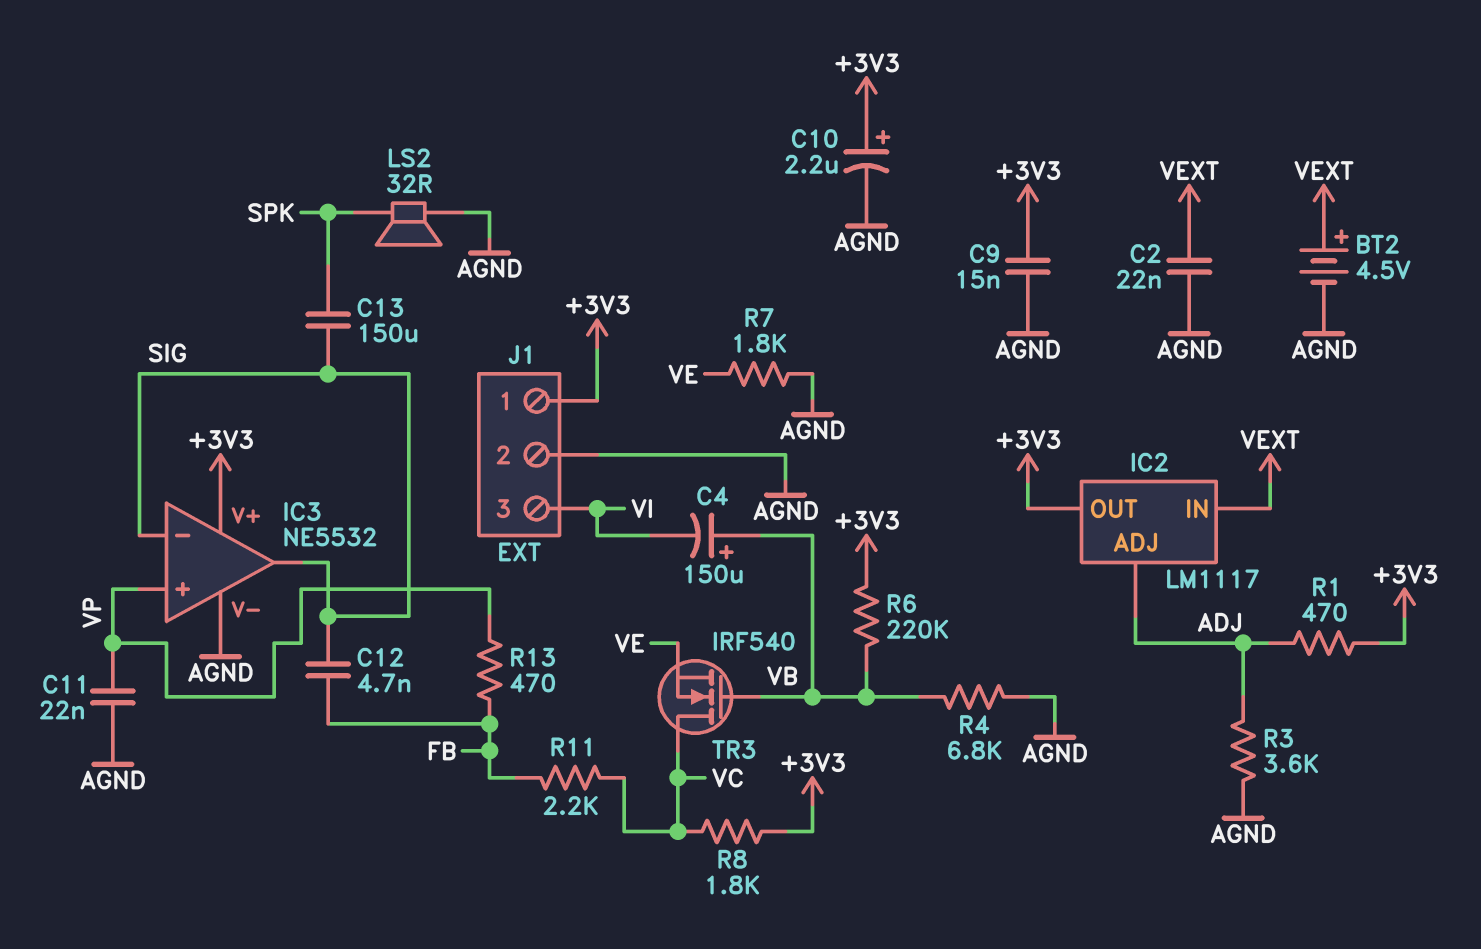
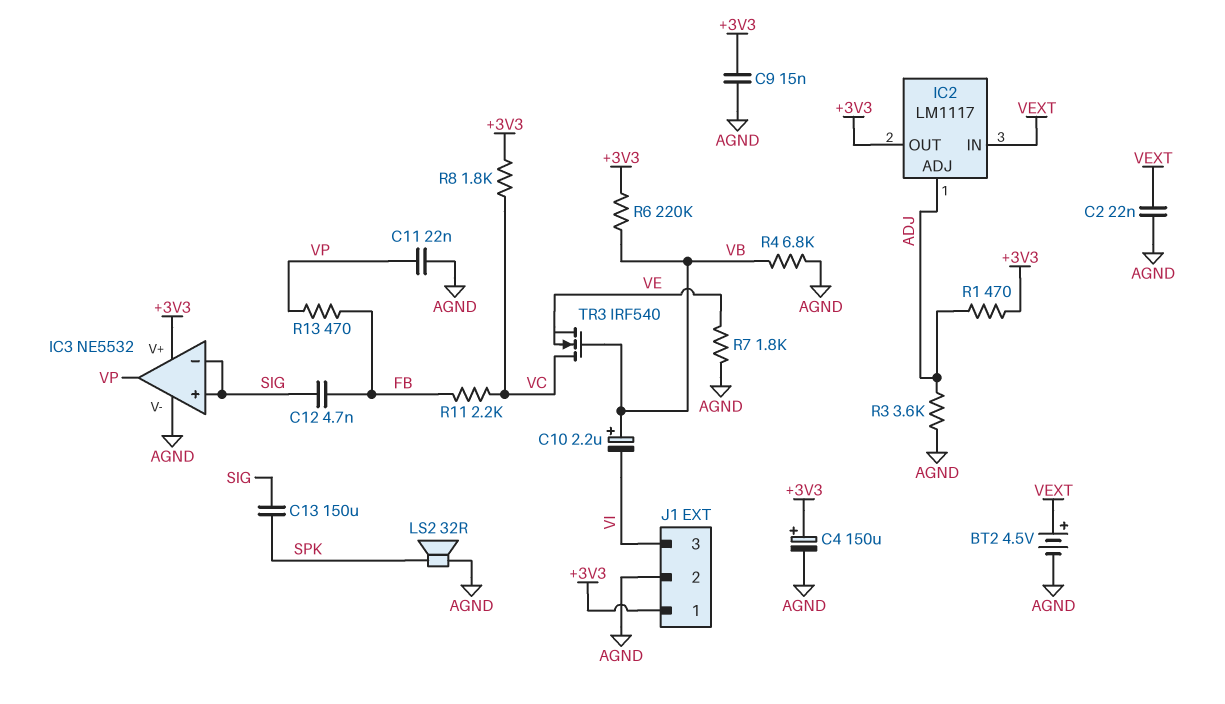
C4: 150uF (plus VB, minus VI) -> 150uF (plus +3V3, minus AGND)
C10: 2.2uF (plus +3V3, minus AGND) -> 2.2uF (plus VB, minus VI)
IC3 pin in+: VP -> SIG
IC3 pin out: SIG -> VP

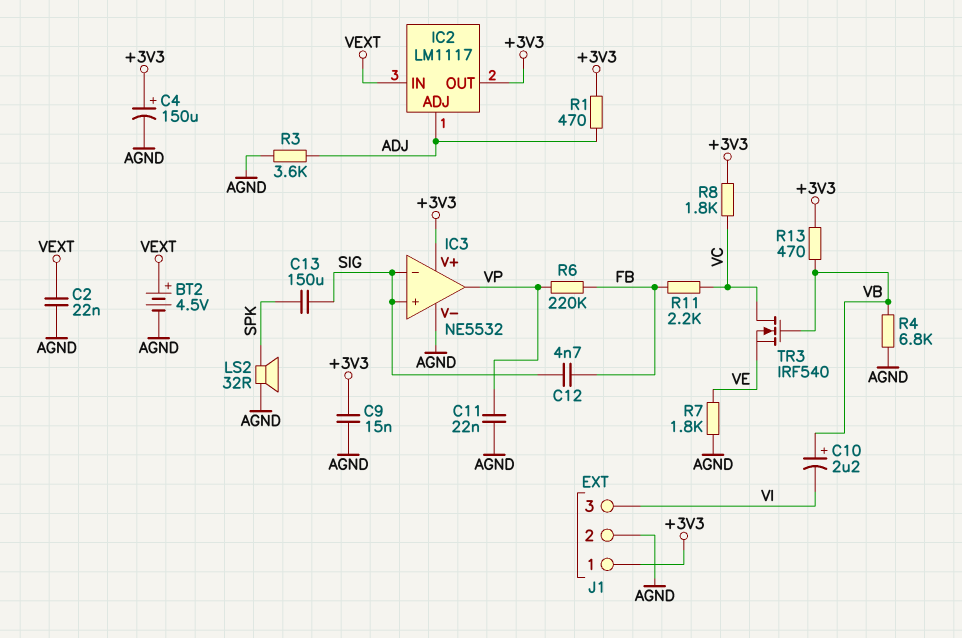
R6: 220k (+3V3, VB) -> 220k (FB, VP)
R13: 470 (FB, VP) -> 470 (+3V3, VB)

